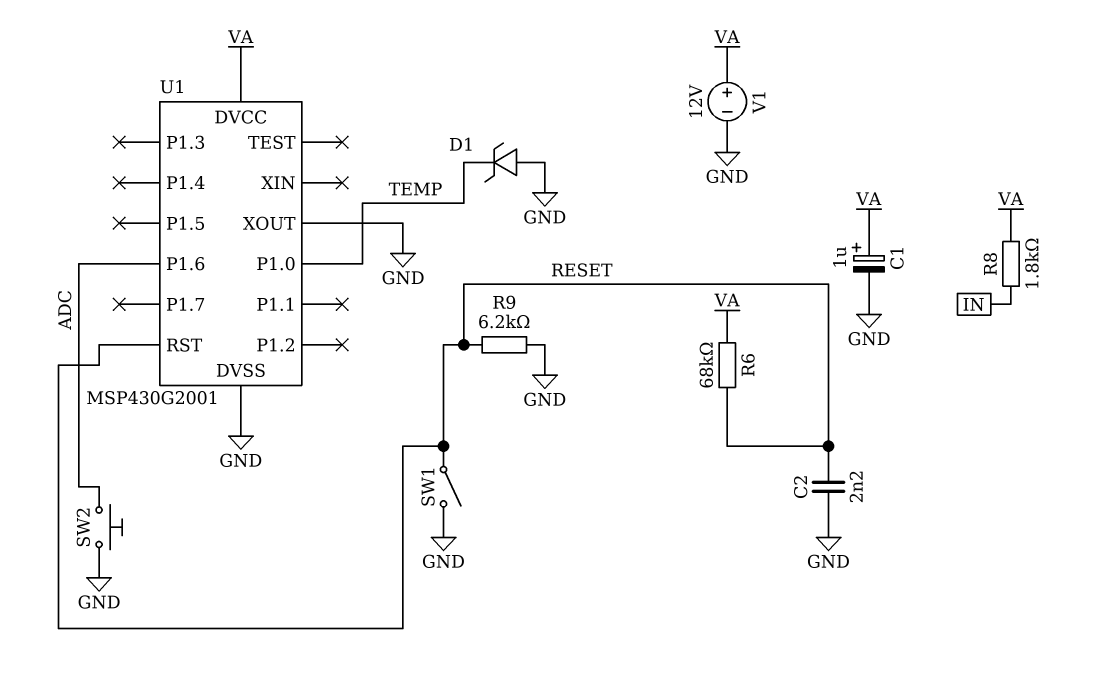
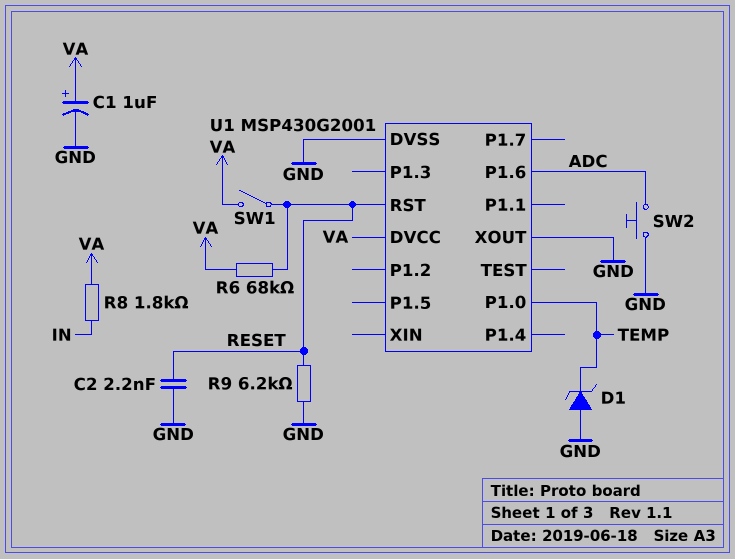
SW1: switch (GND, RESET) -> switch (RESET, VA)
V1: 12V (plus VA, minus GND) -> none

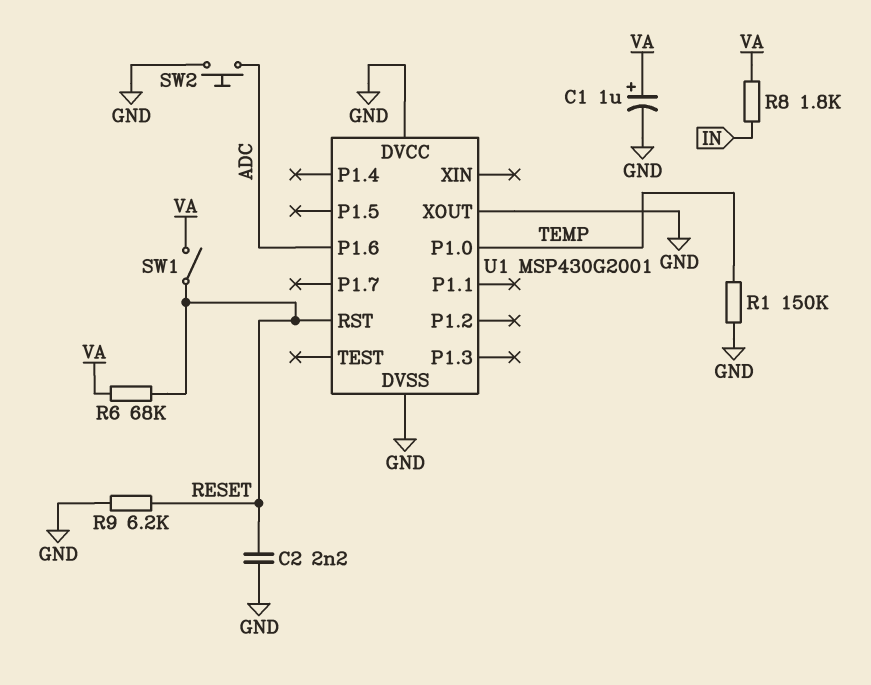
D1: zener (A GND, K TEMP) -> none
R1: none -> 150k (GND, TEMP)
U1 pin DVCC: VA -> GND

